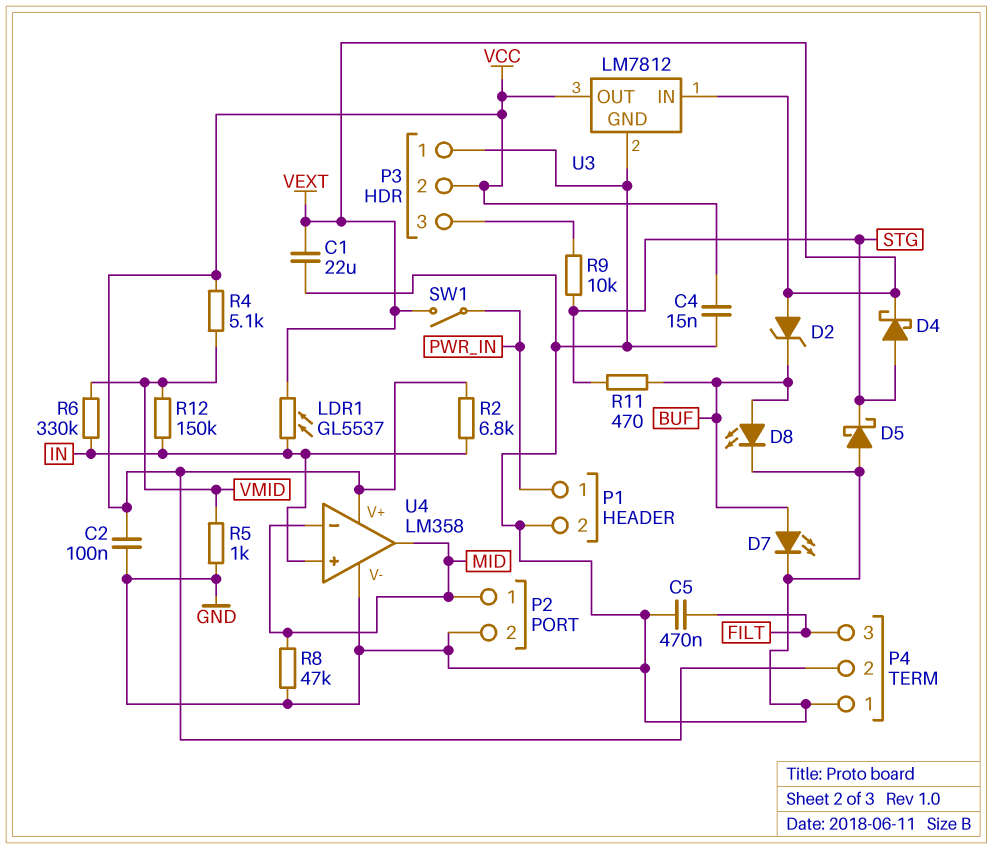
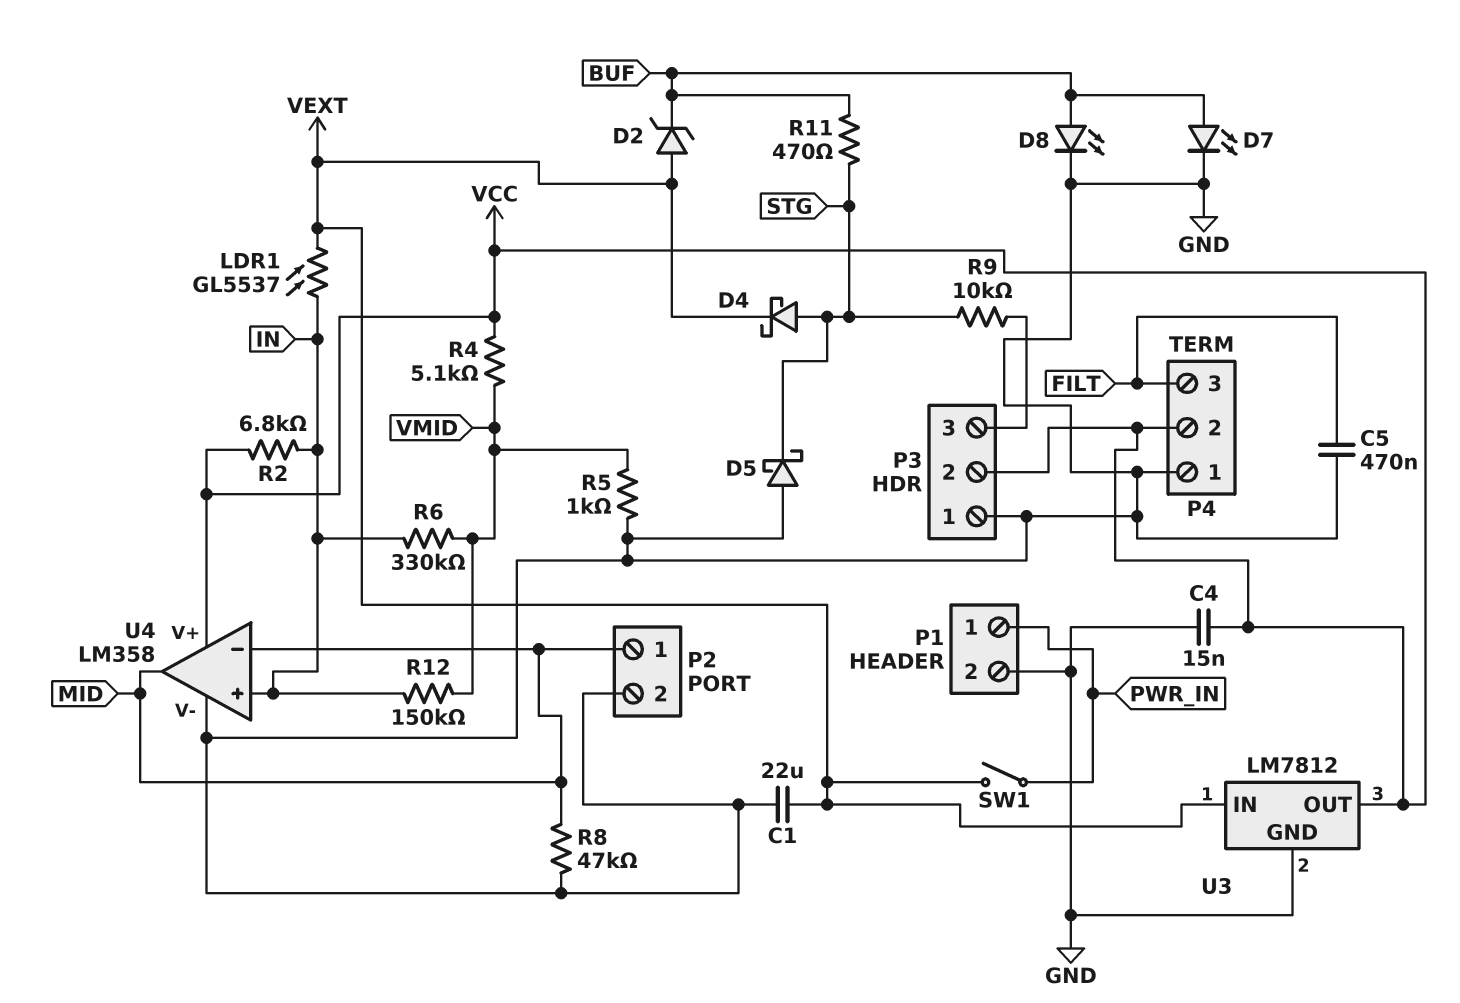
C2: 100nF (GND, VCC) -> none

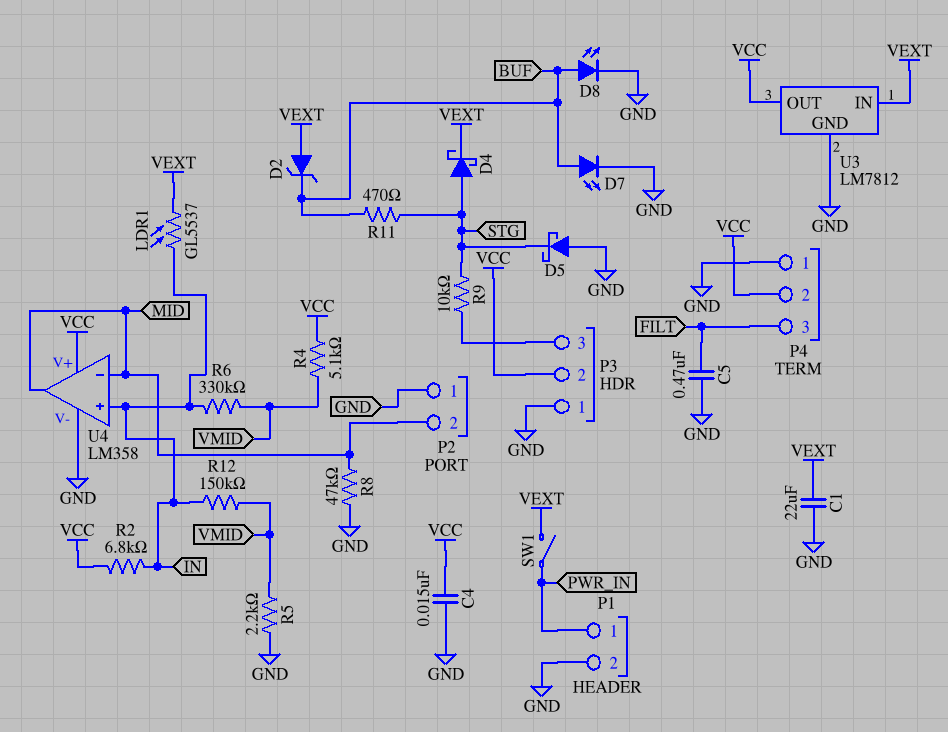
P2 pin 1: MID -> GND
P2 pin 2: GND -> MID
R5: 1k (GND, VMID) -> 2.2k (GND, VMID)

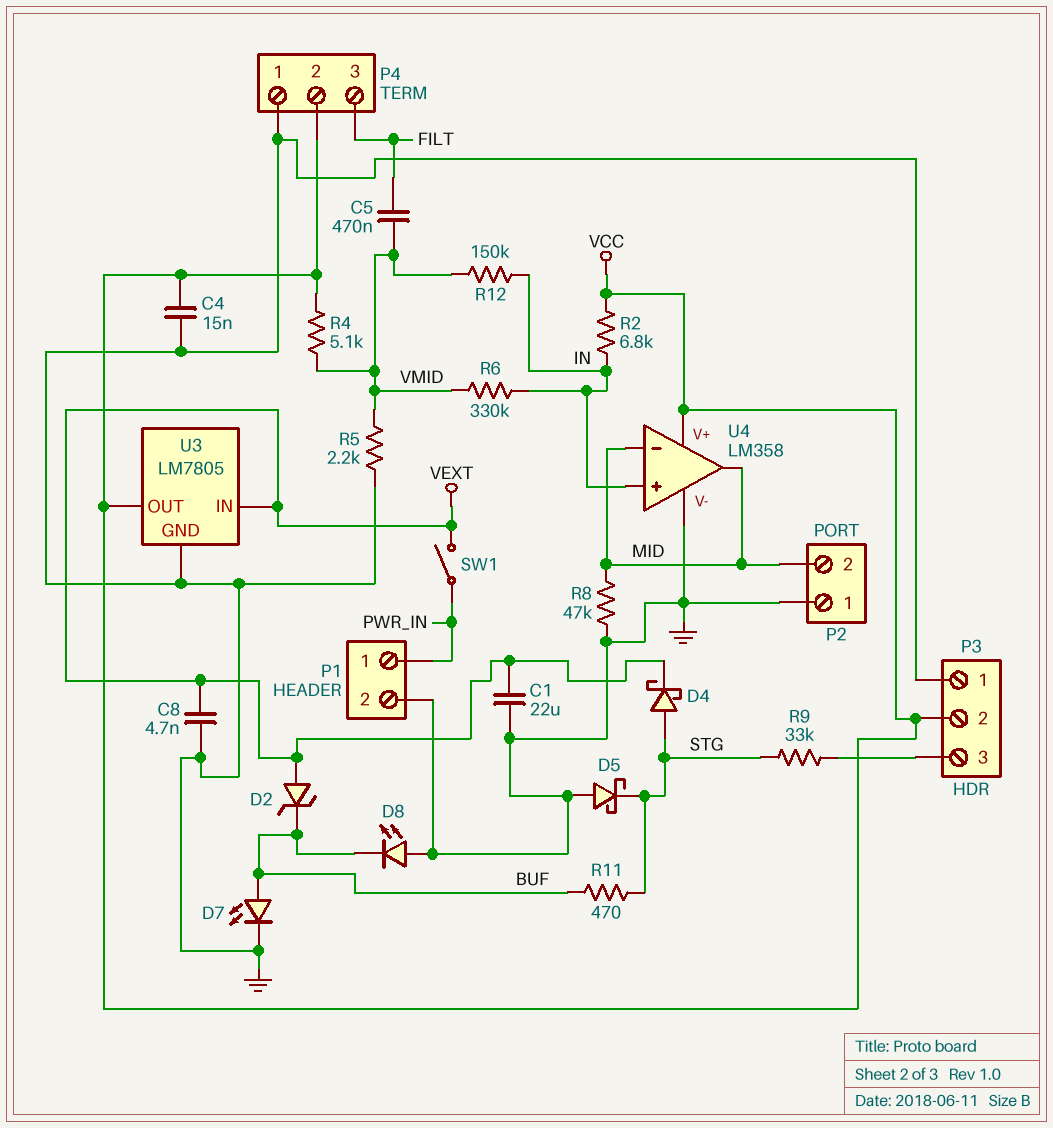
C5: 470nF (FILT, GND) -> 470nF (FILT, VMID)
C8: none -> 4.7nF (GND, VEXT)
D8: LED (A BUF, K GND) -> LED (A GND, K BUF)
LDR1: GL5537 (IN, VEXT) -> none
R9: 10k (P3/3, STG) -> 33k (P3/3, STG)
U3: LM7812 -> LM7805

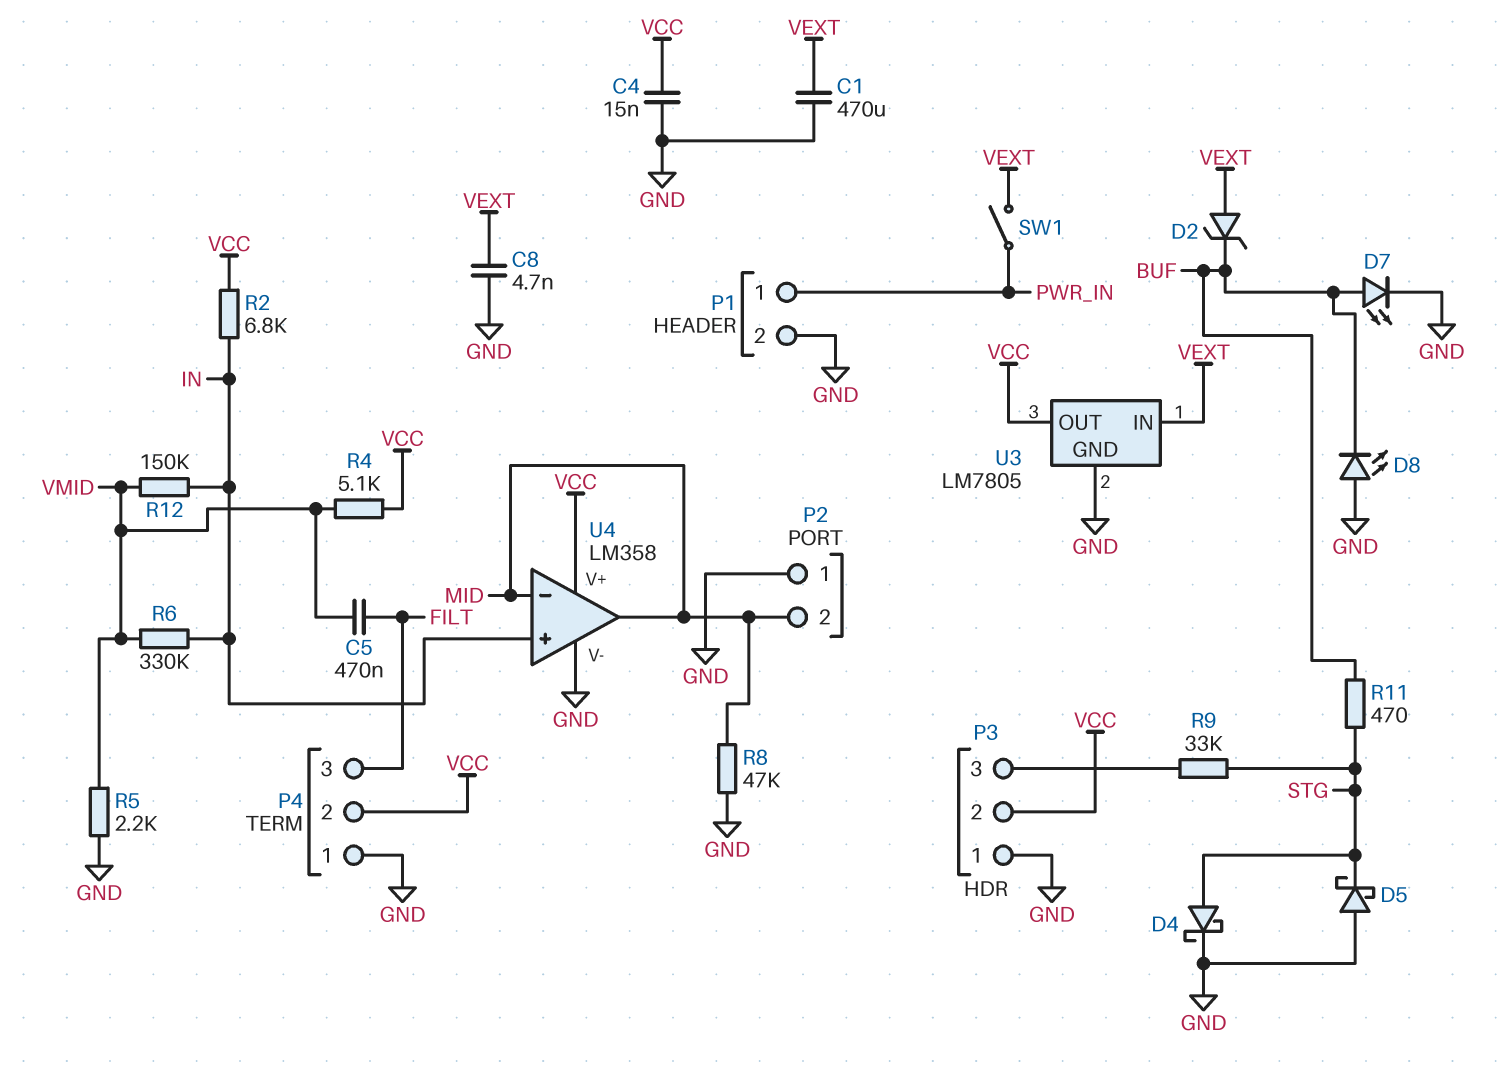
C1: 22uF (GND, VEXT) -> 470uF (GND, VEXT)
D4: schottky (A STG, K VEXT) -> schottky (A STG, K GND)

